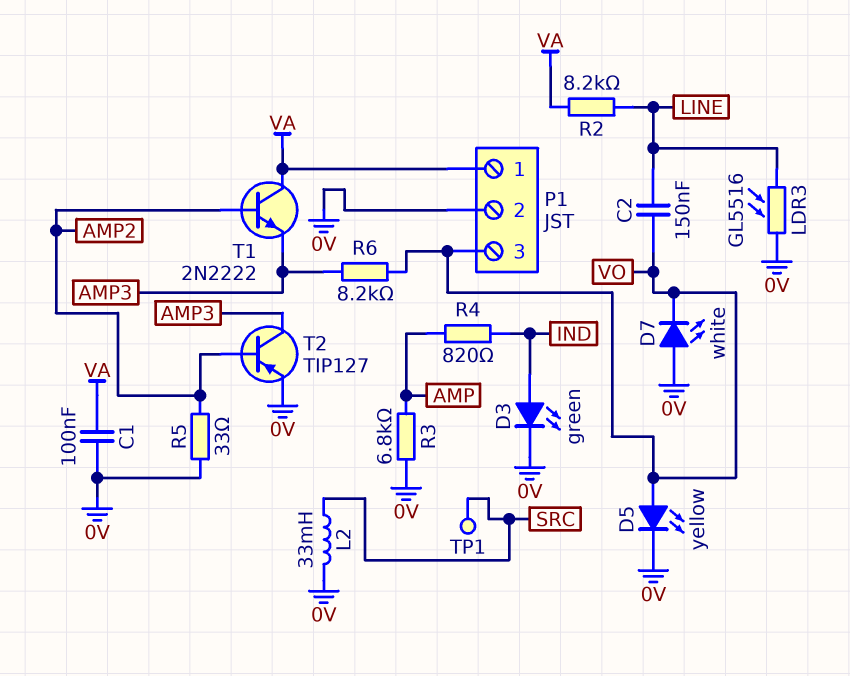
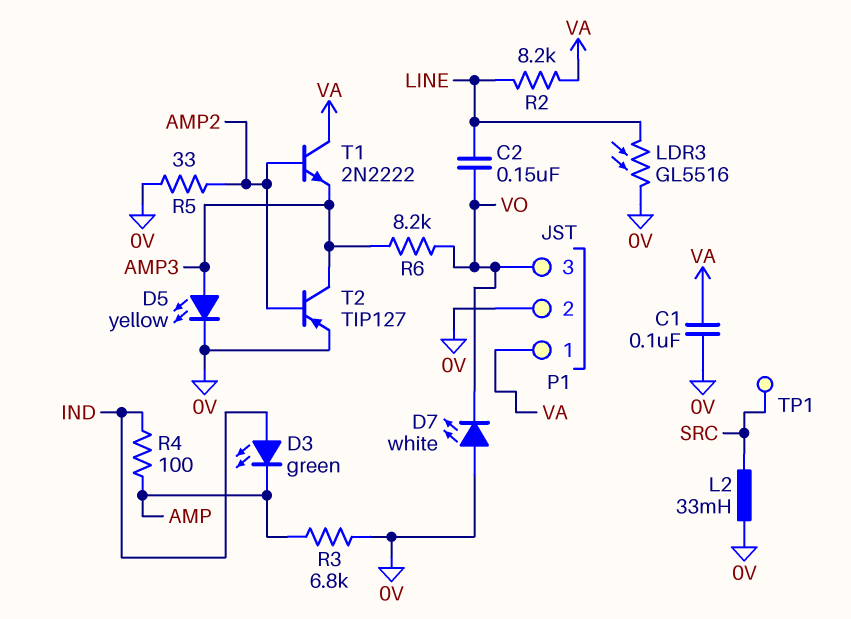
D3: LED green (A IND, K 0V) -> LED green (A IND, K AMP)
D5: LED yellow (A VO, K 0V) -> LED yellow (A AMP3, K 0V)
R4: 820 (AMP, IND) -> 100 (AMP, IND)

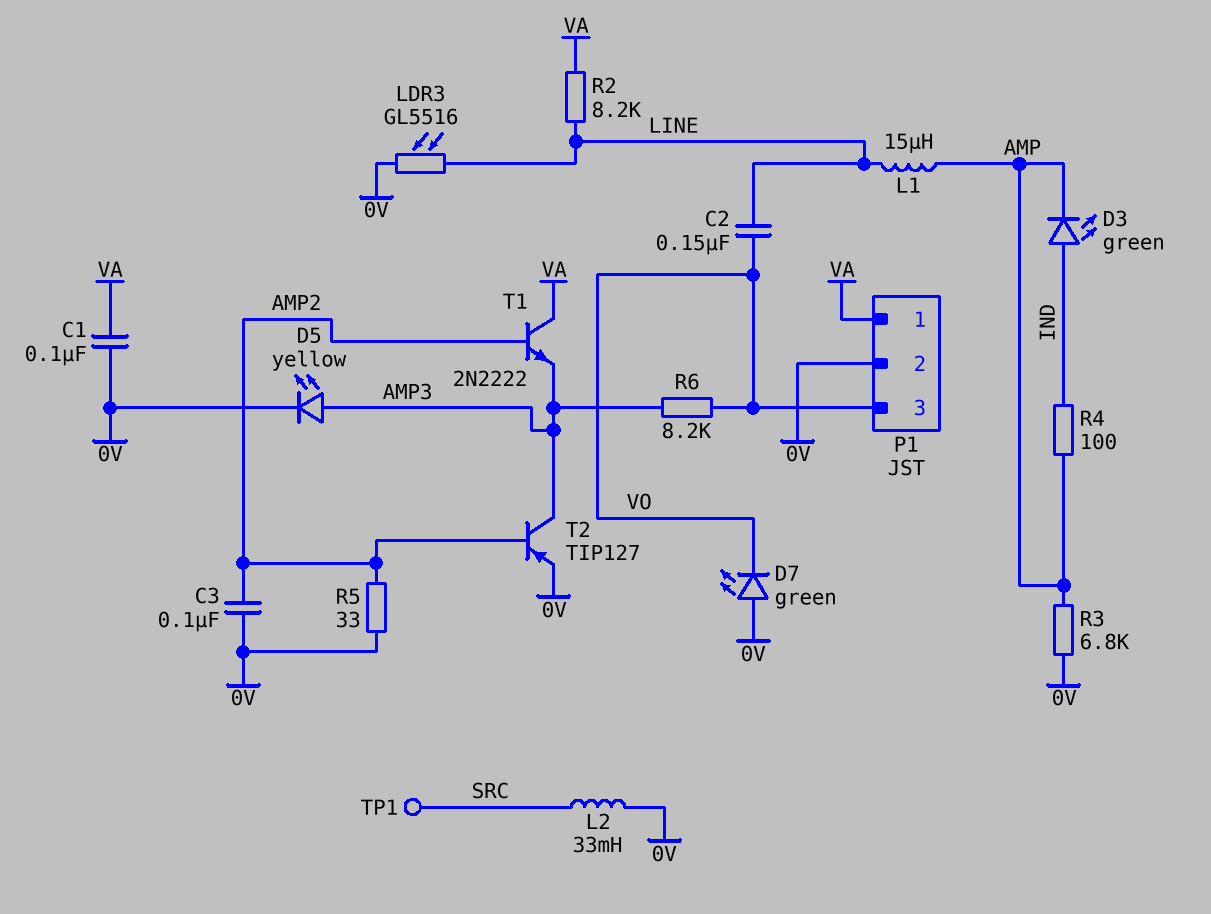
C3: none -> 100nF (0V, AMP2)
D7: LED white (A 0V, K VO) -> LED green (A 0V, K VO)
L1: none -> 15uH (AMP, LINE)

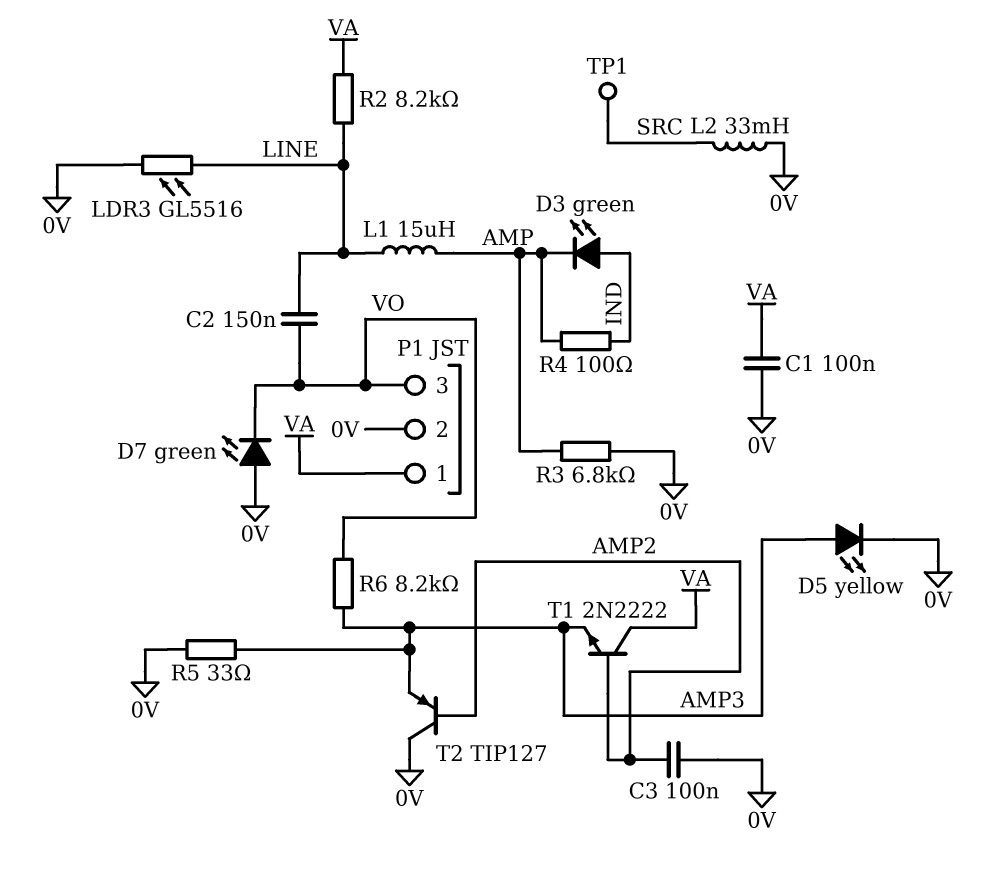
R5: 33 (0V, AMP2) -> 33 (0V, AMP3)
T2: PNP TIP127 (B AMP2, C AMP3, E 0V) -> PNP TIP127 (B AMP2, C 0V, E AMP3)

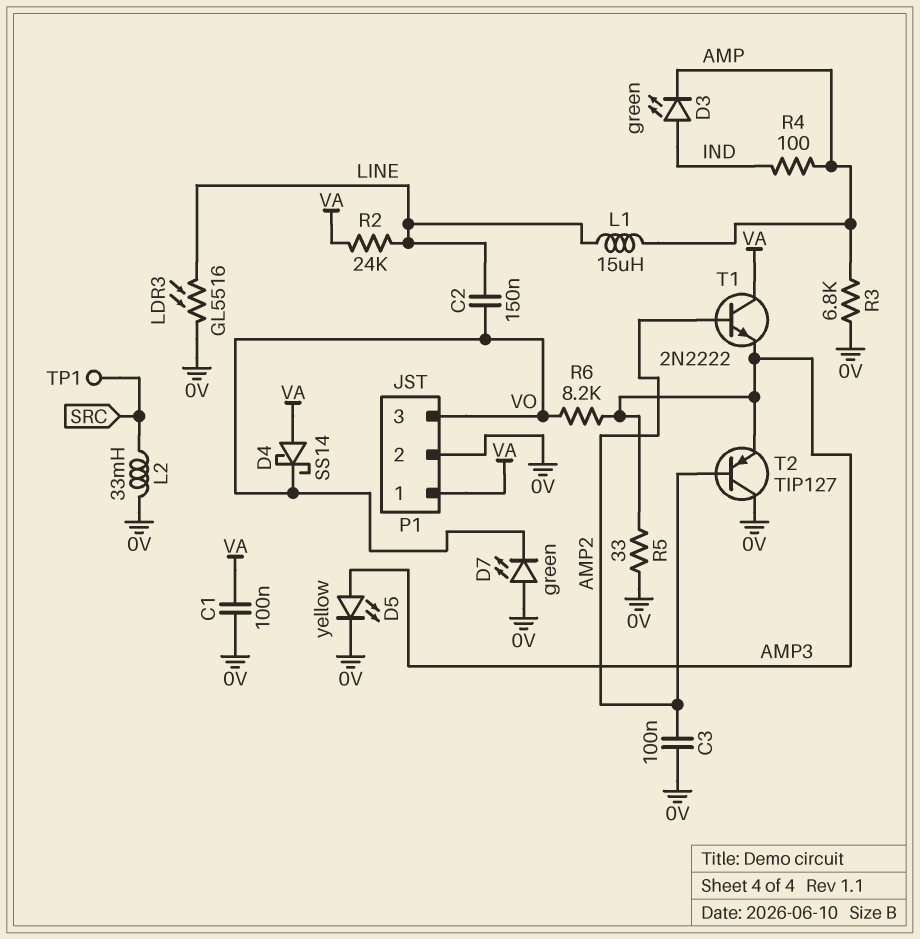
D4: none -> schottky SS14 (A VA, K VO)
R2: 8.2k (LINE, VA) -> 24k (LINE, VA)

